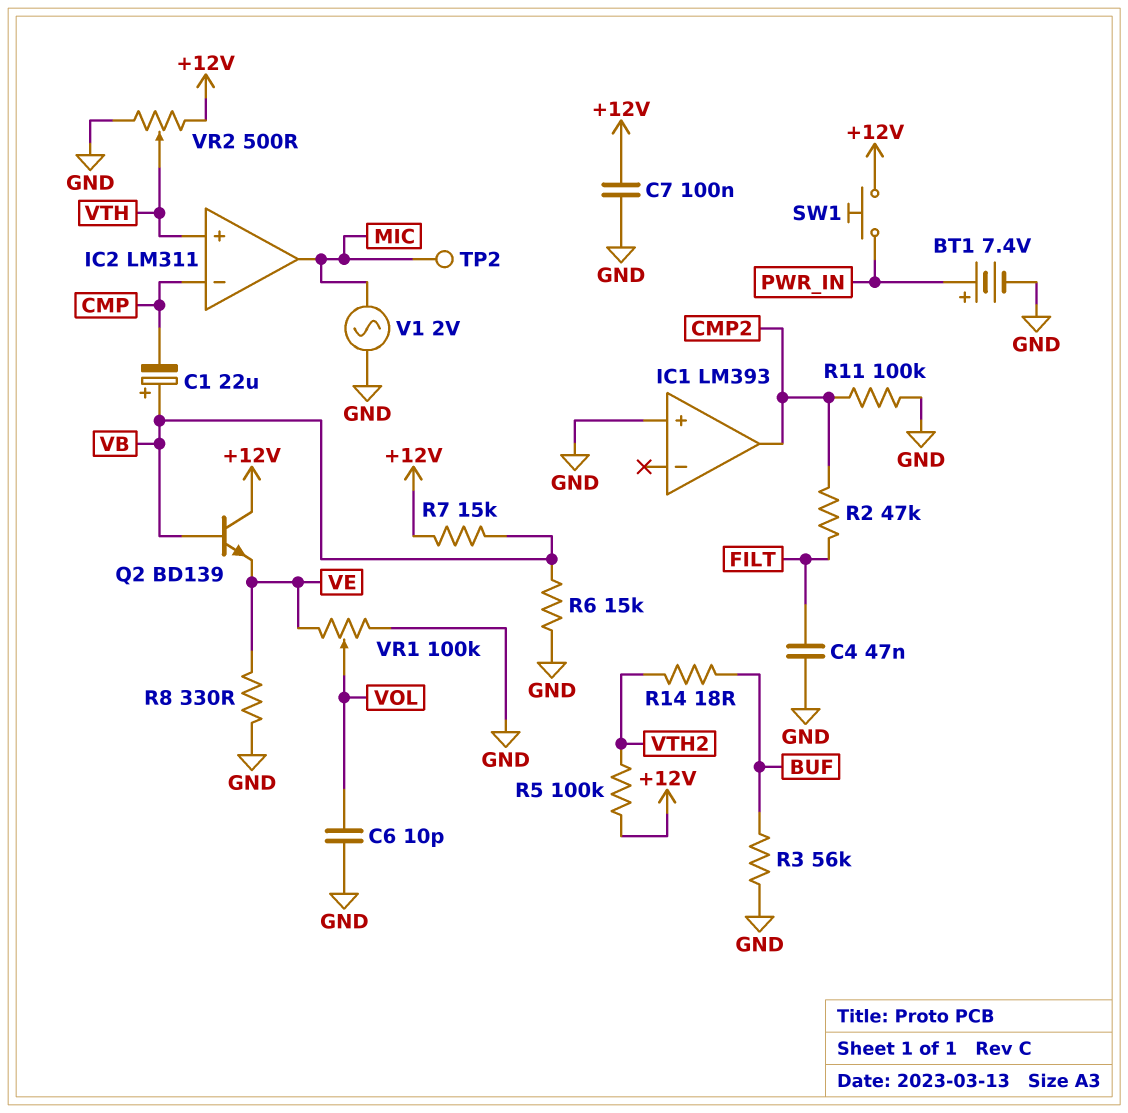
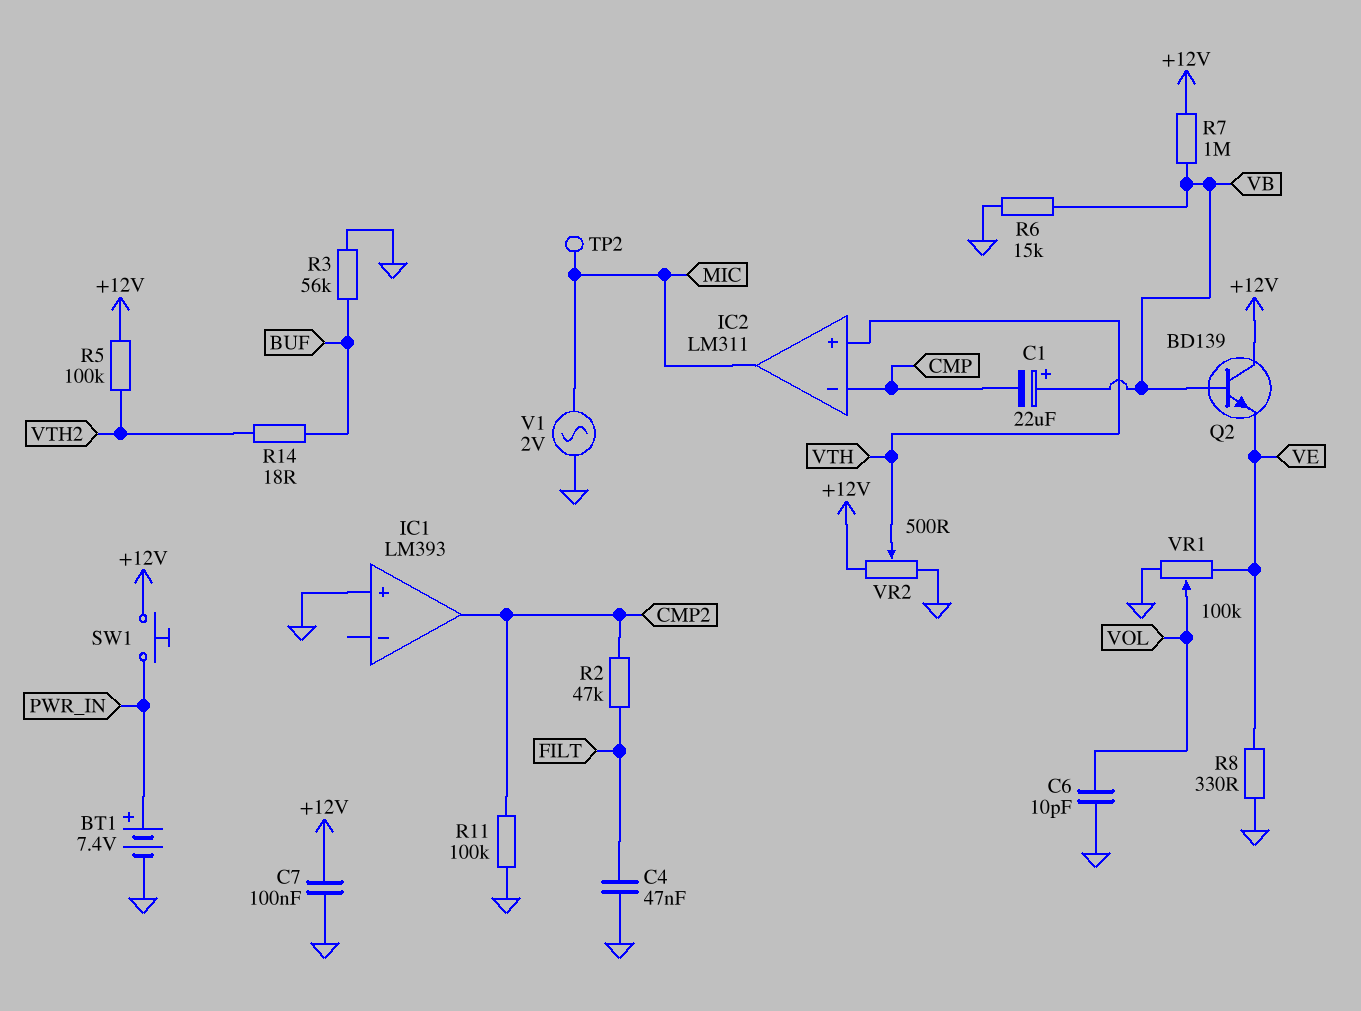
R7: 15k (+12V, VB) -> 1M (+12V, VB)

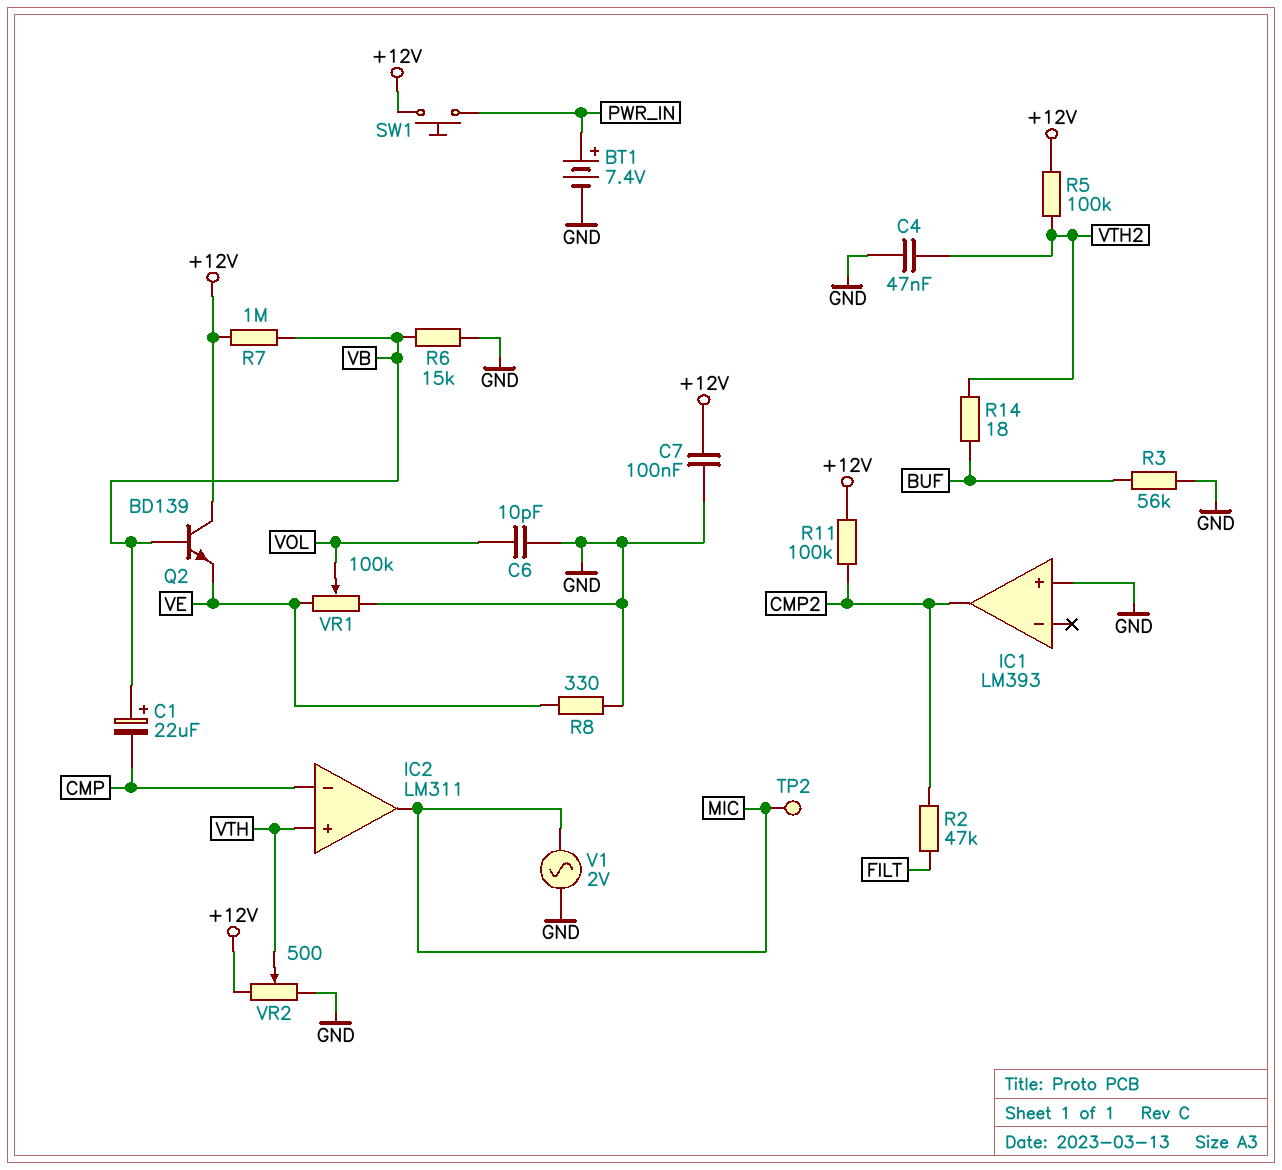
C4: 47nF (FILT, GND) -> 47nF (GND, VTH2)
R11: 100k (CMP2, GND) -> 100k (+12V, CMP2)

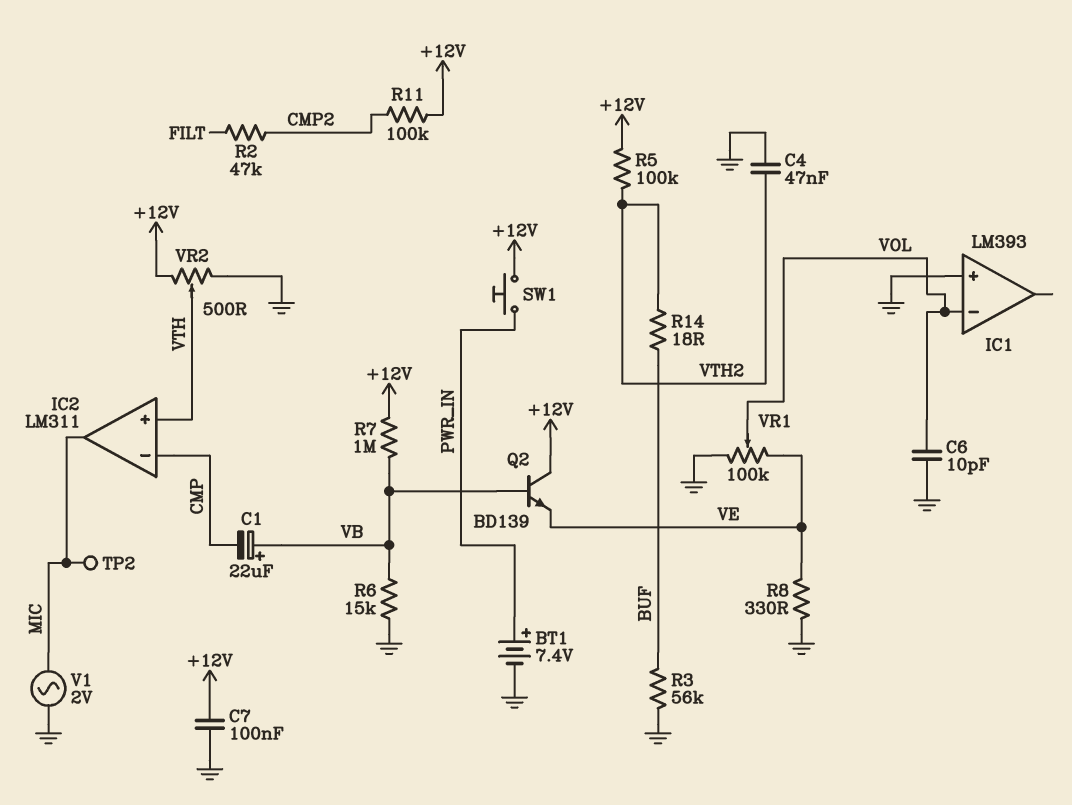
IC1 pin in-: none -> VOL
IC1 pin out: CMP2 -> none

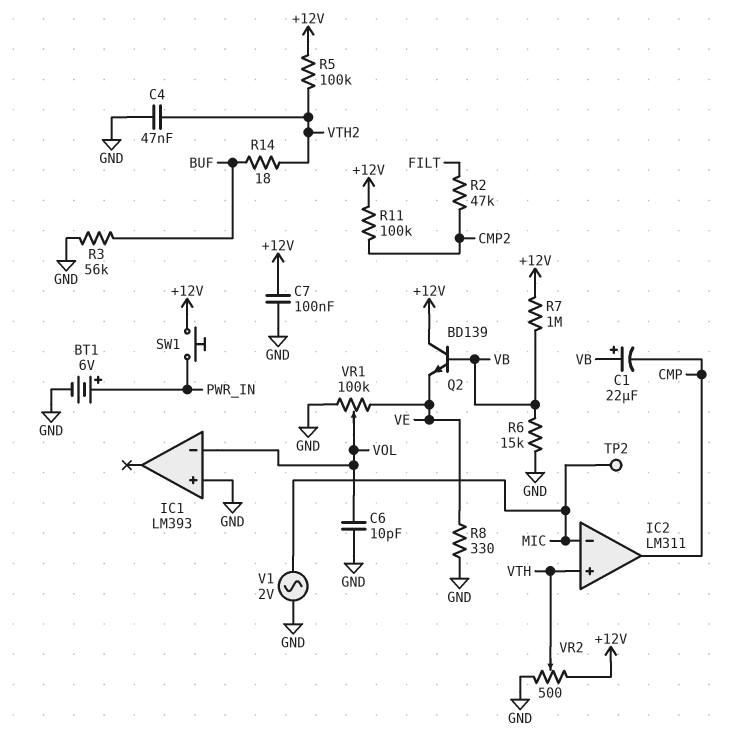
BT1: 7.4V (plus PWR_IN, minus GND) -> 6V (plus PWR_IN, minus GND)
IC2 pin in-: CMP -> MIC
IC2 pin out: MIC -> CMP

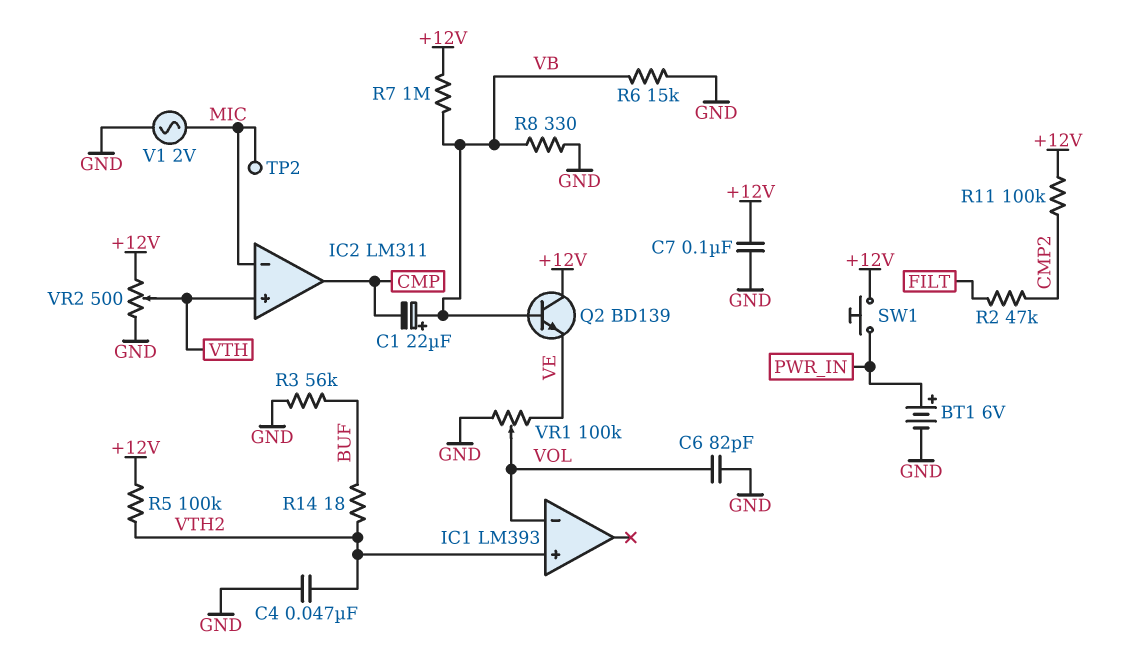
C6: 10pF (GND, VOL) -> 82pF (GND, VOL)
IC1 pin in+: GND -> VTH2
R8: 330 (GND, VE) -> 330 (GND, VB)

